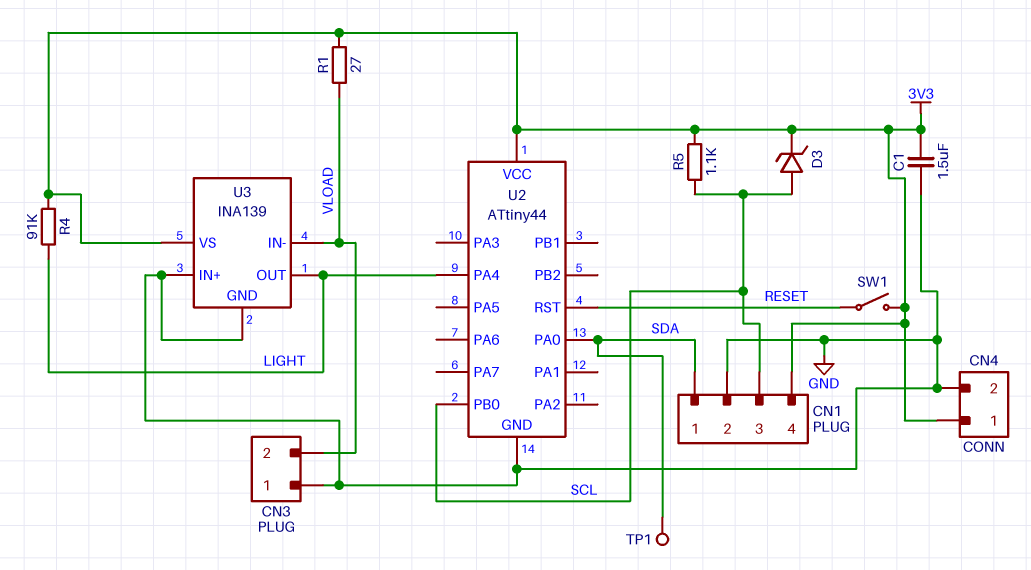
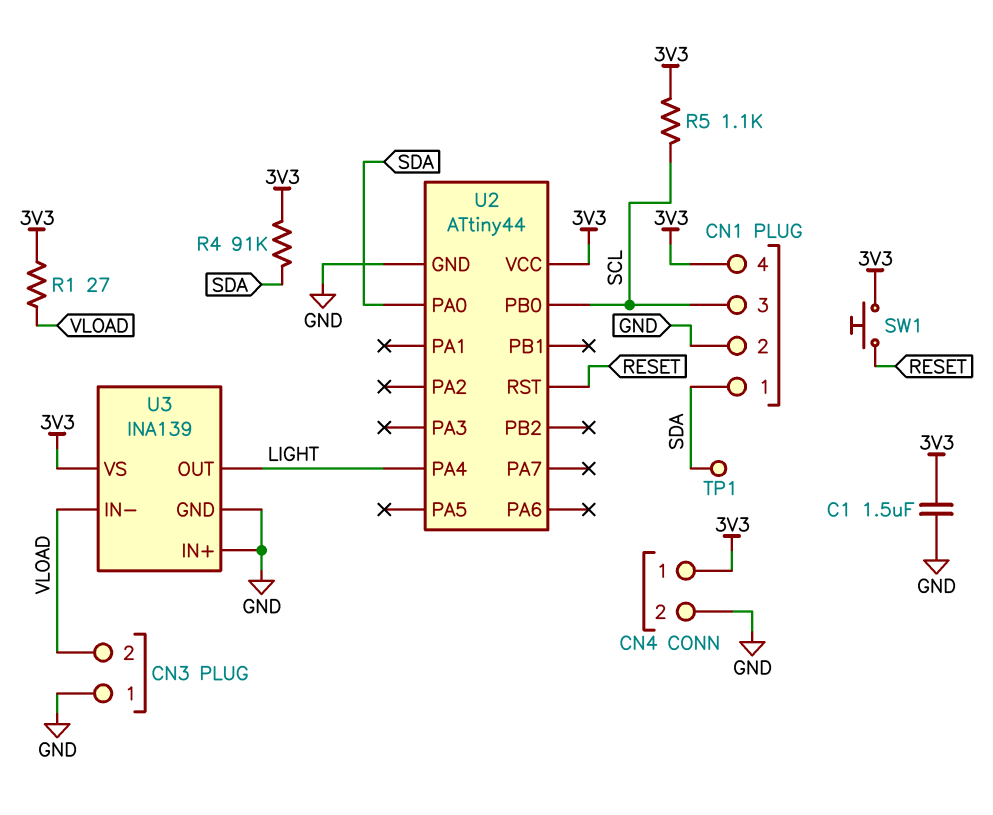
D3: zener (A SCL, K 3V3) -> none
R4: 91k (3V3, LIGHT) -> 91k (3V3, SDA)
SW1: switch (3V3, RESET) -> button (3V3, RESET)

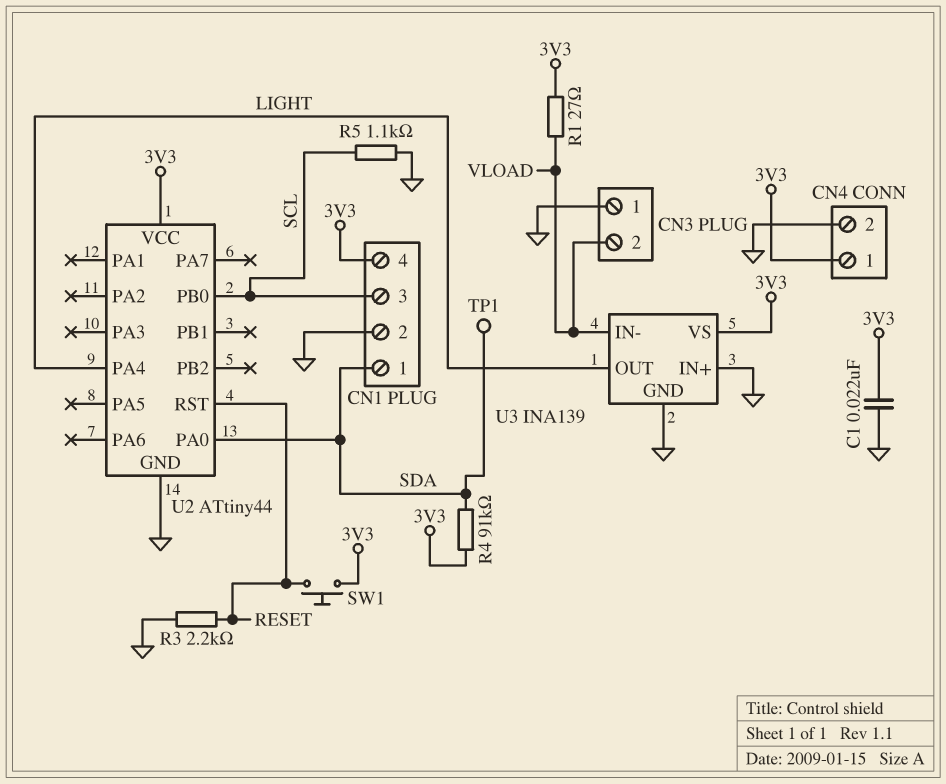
C1: 1.5uF (3V3, GND) -> 22nF (3V3, GND)
R3: none -> 2.2k (GND, RESET)
R5: 1.1k (3V3, SCL) -> 1.1k (GND, SCL)

